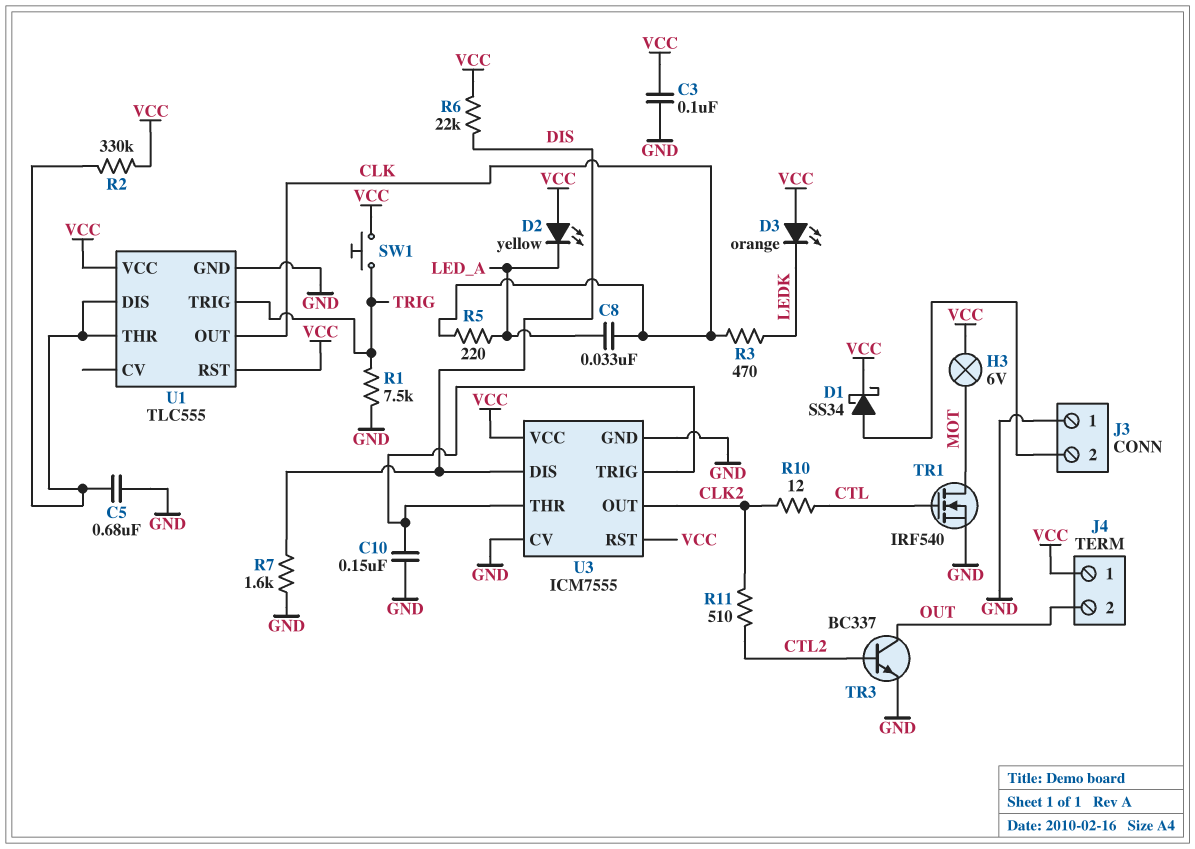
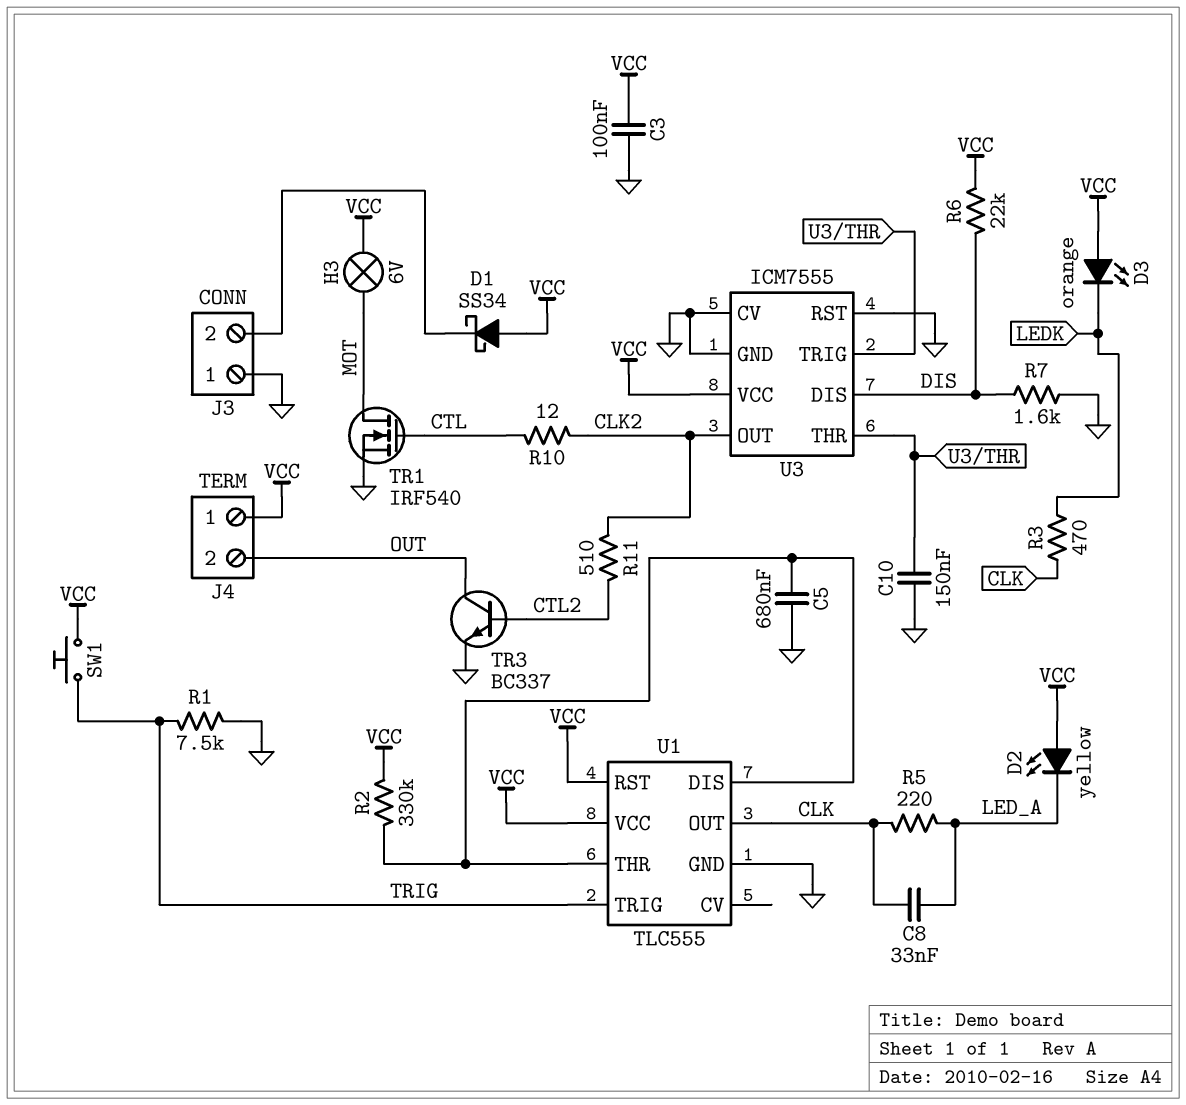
D1: schottky SS34 (A J3/2, K VCC) -> schottky SS34 (A VCC, K J3/2)
U3 pin RST: VCC -> GND

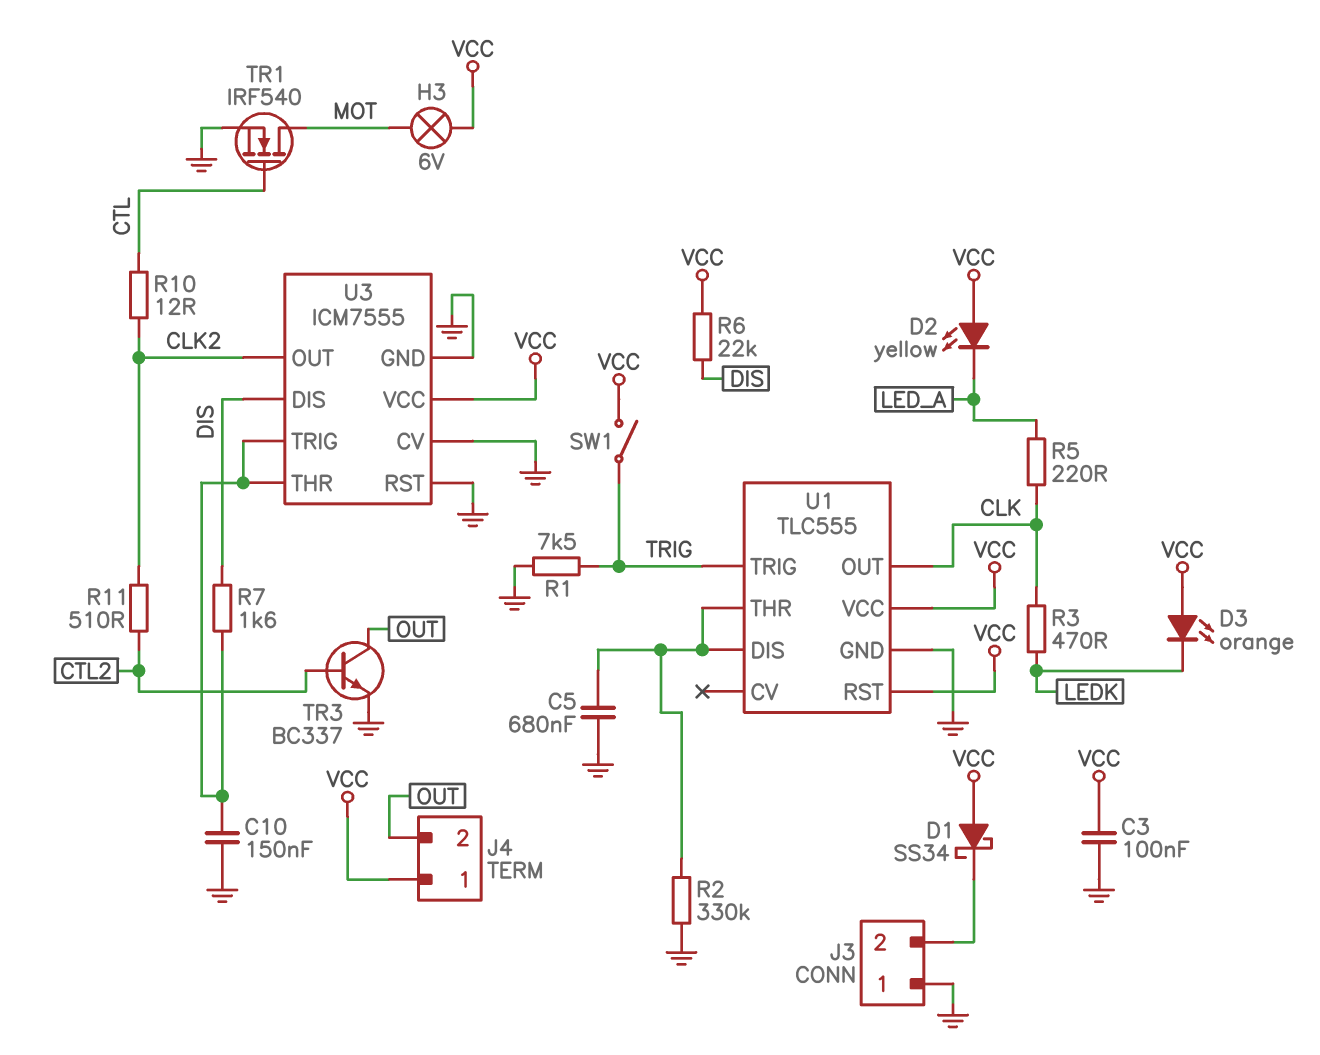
C8: 33nF (CLK, LED_A) -> none
R2: 330k (U1/DIS, VCC) -> 330k (GND, U1/DIS)
R7: 1.6k (DIS, GND) -> 1.6k (DIS, U3/THR)
SW1: button (TRIG, VCC) -> switch (TRIG, VCC)

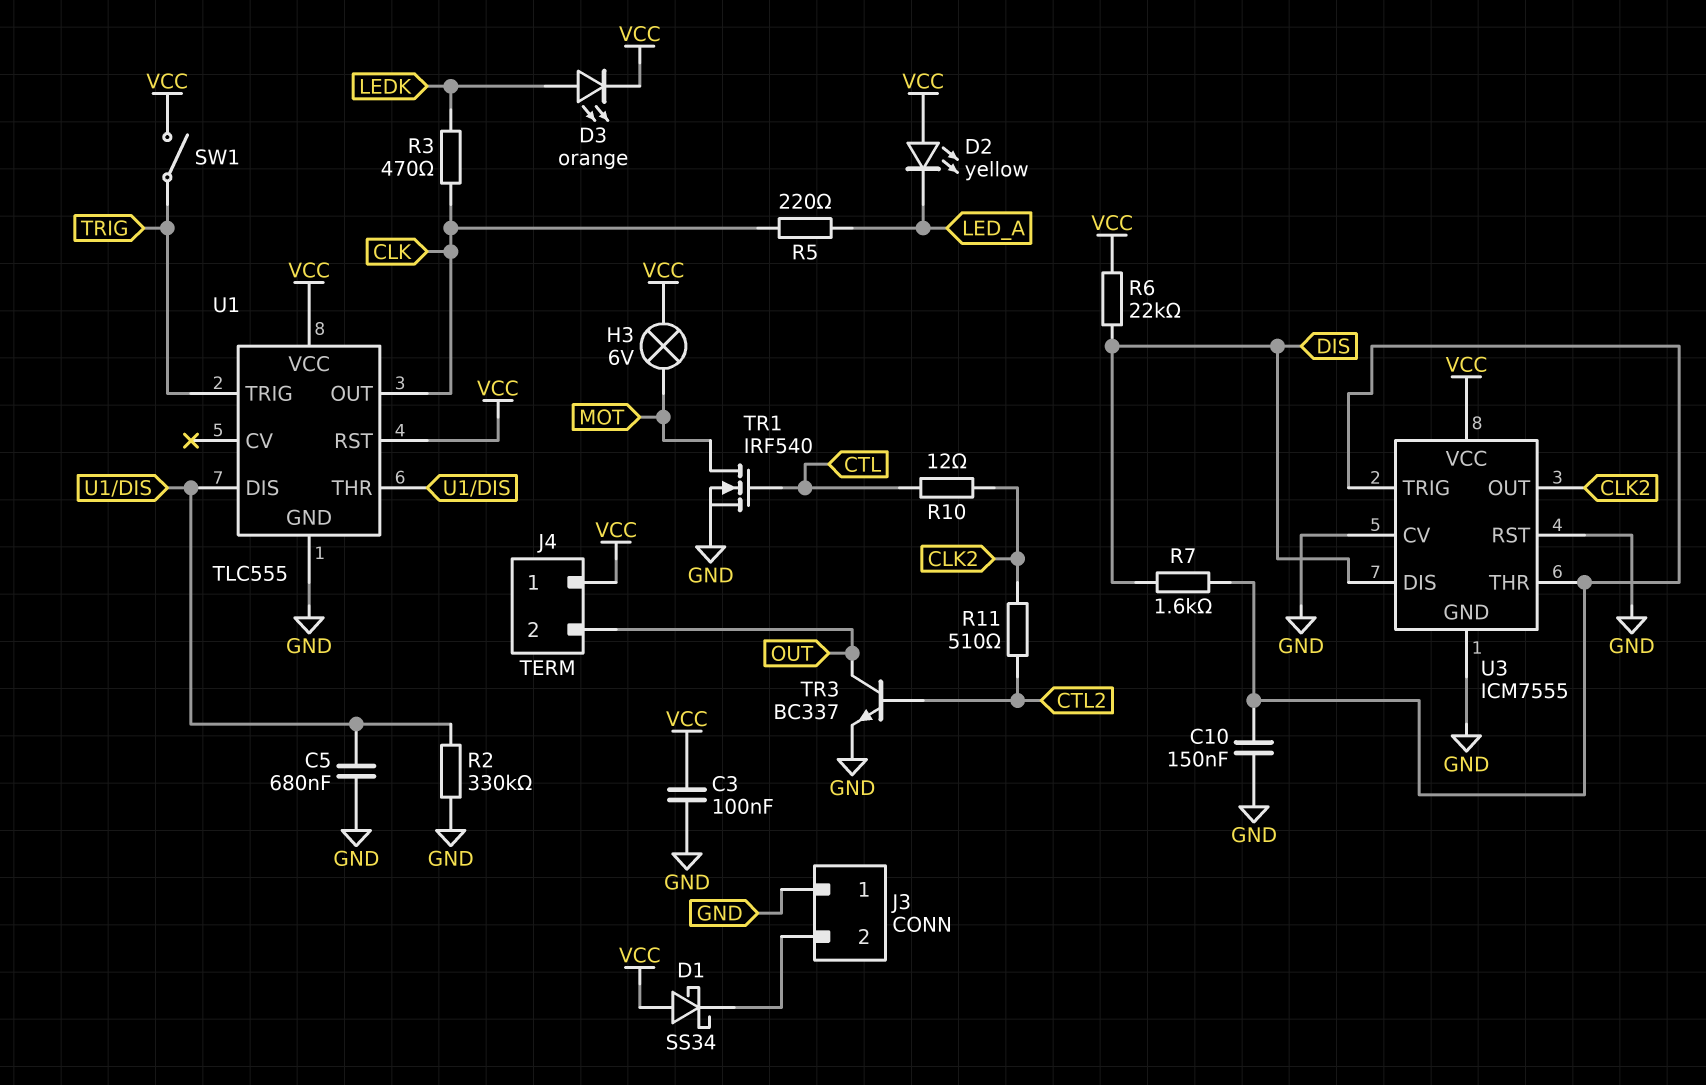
D3: LED orange (A VCC, K LEDK) -> LED orange (A LEDK, K VCC)
R1: 7.5k (GND, TRIG) -> none

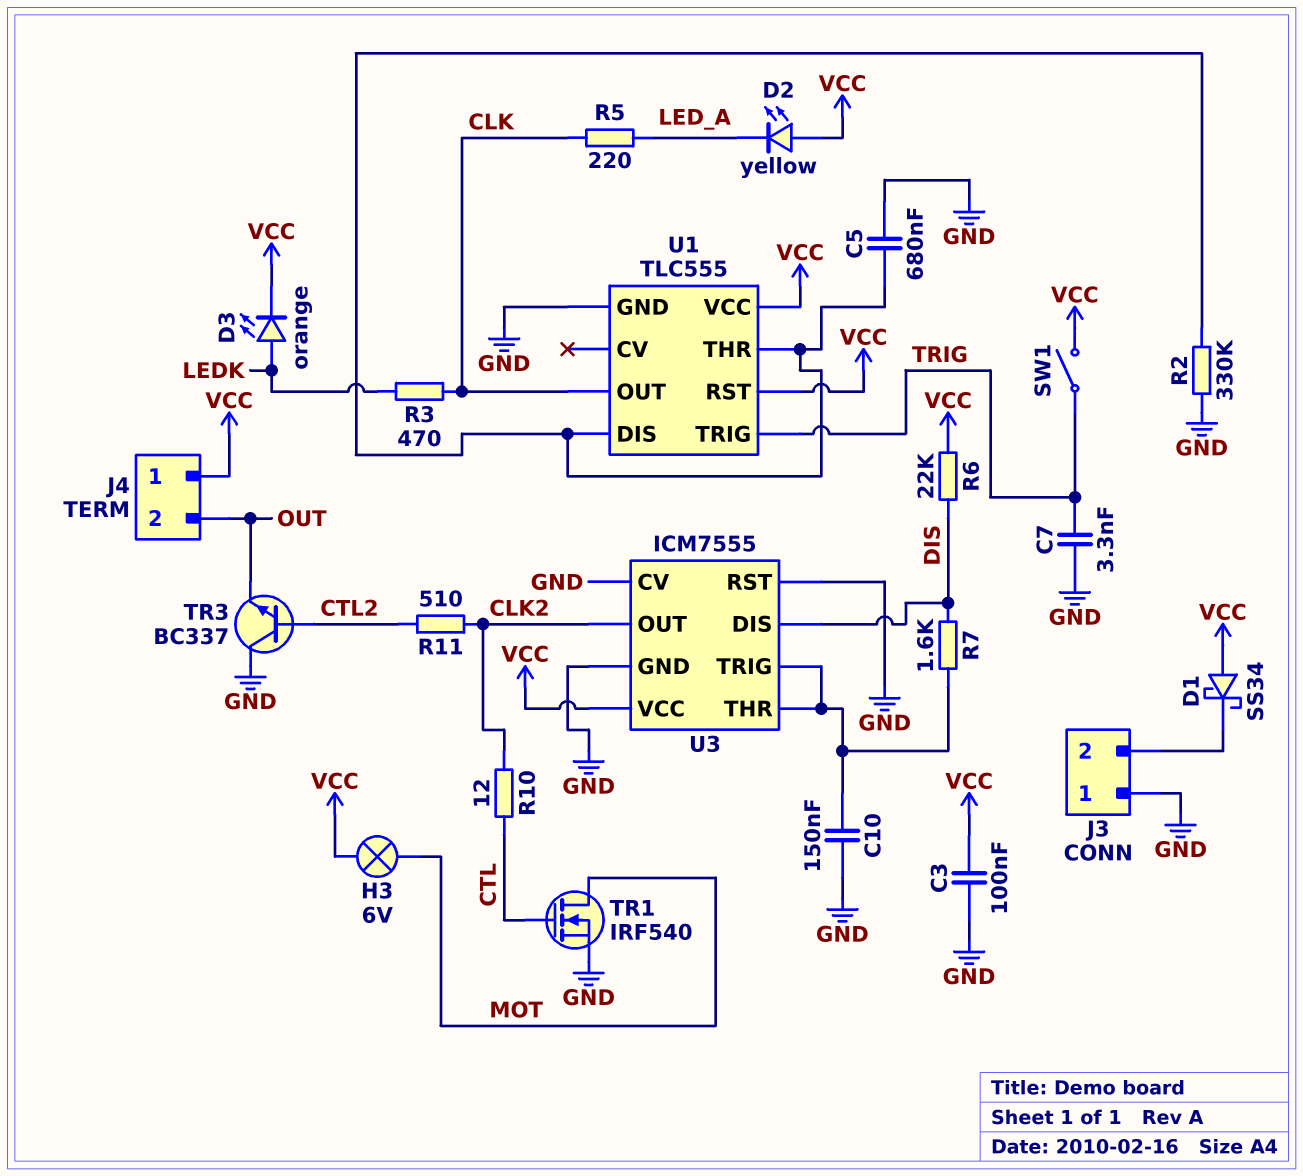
C7: none -> 3.3nF (GND, TRIG)
TR3: NPN BC337 (B CTL2, C OUT, E GND) -> NPN BC337 (B CTL2, C GND, E OUT)

